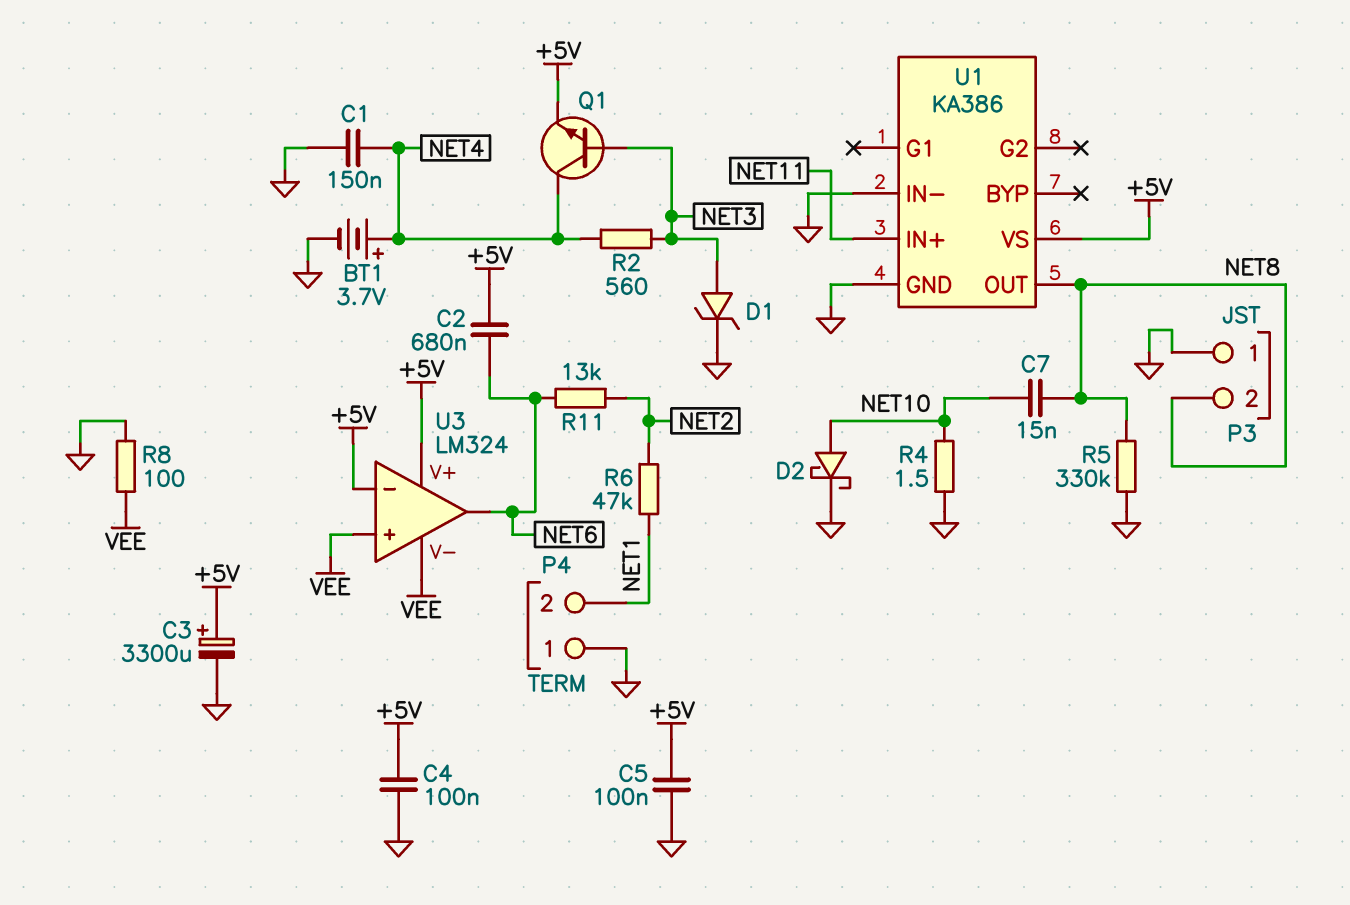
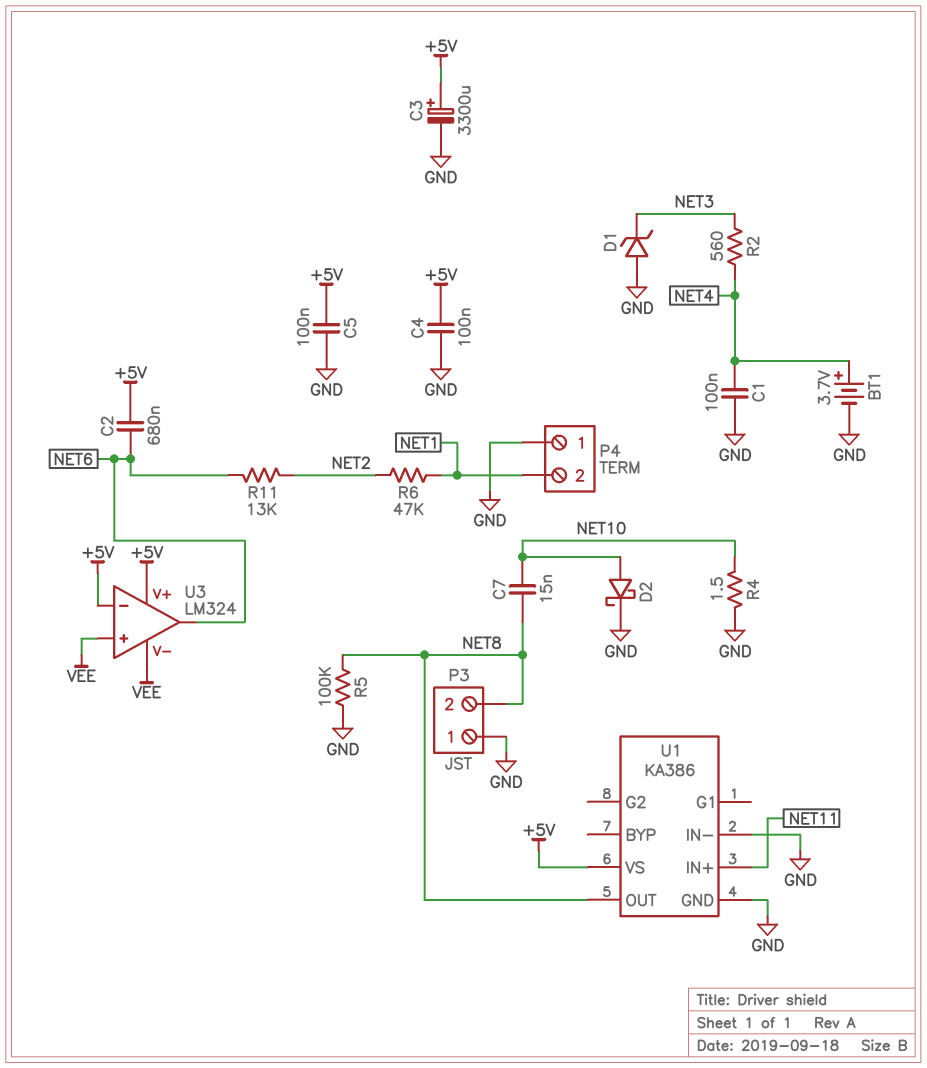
C1: 150nF (GND, NET4) -> 100nF (GND, NET4)
D1: zener (A NET3, K GND) -> zener (A GND, K NET3)
Q1: NPN (B NET3, C NET4, E +5V) -> none
R5: 330k (GND, NET8) -> 100k (GND, NET8)
R8: 100 (GND, VEE) -> none

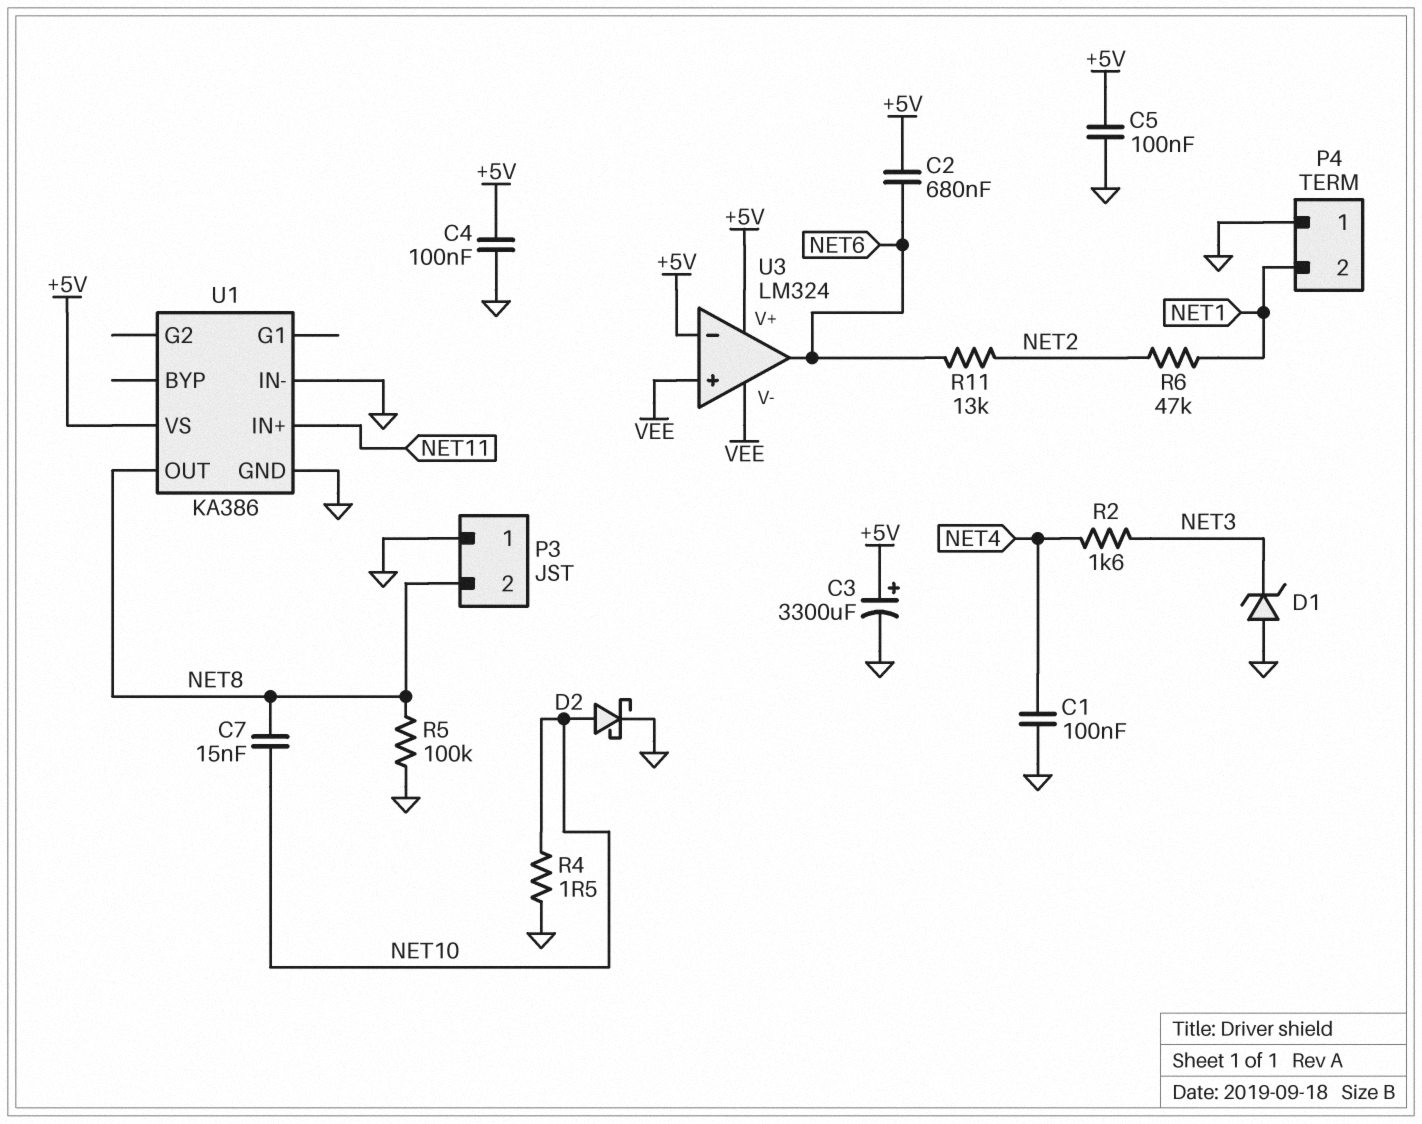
BT1: 3.7V (plus NET4, minus GND) -> none
R2: 560 (NET3, NET4) -> 1.6k (NET3, NET4)

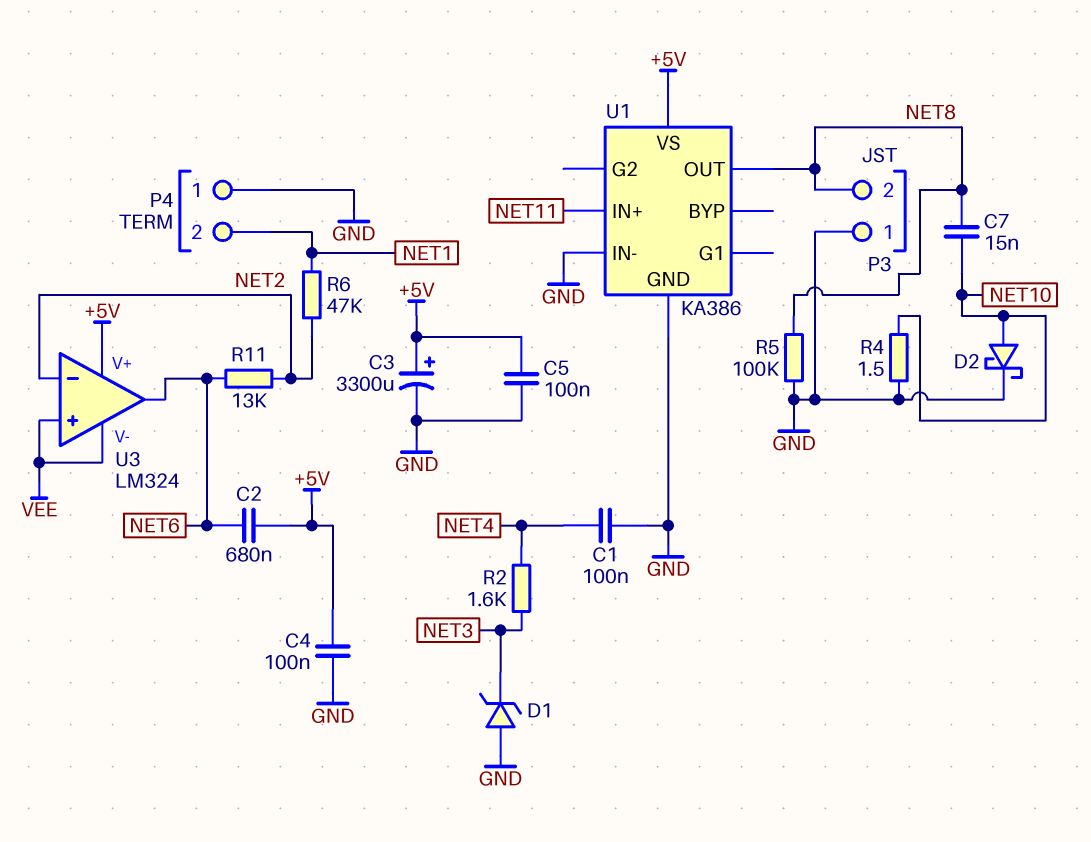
U3 pin in-: +5V -> NET2

